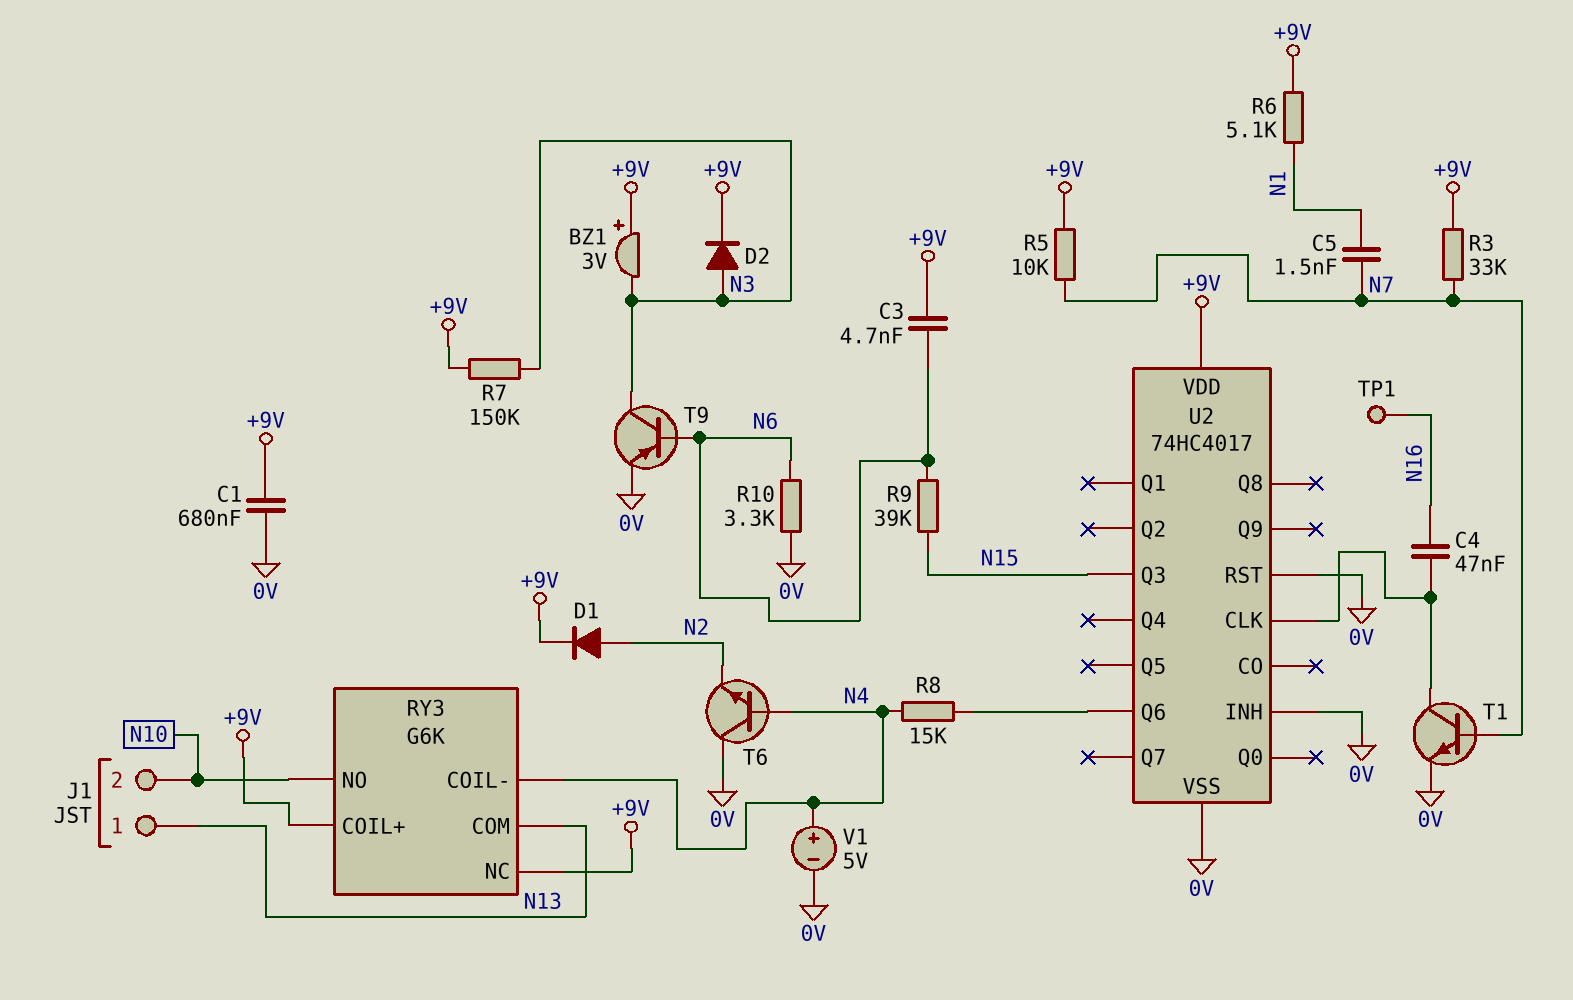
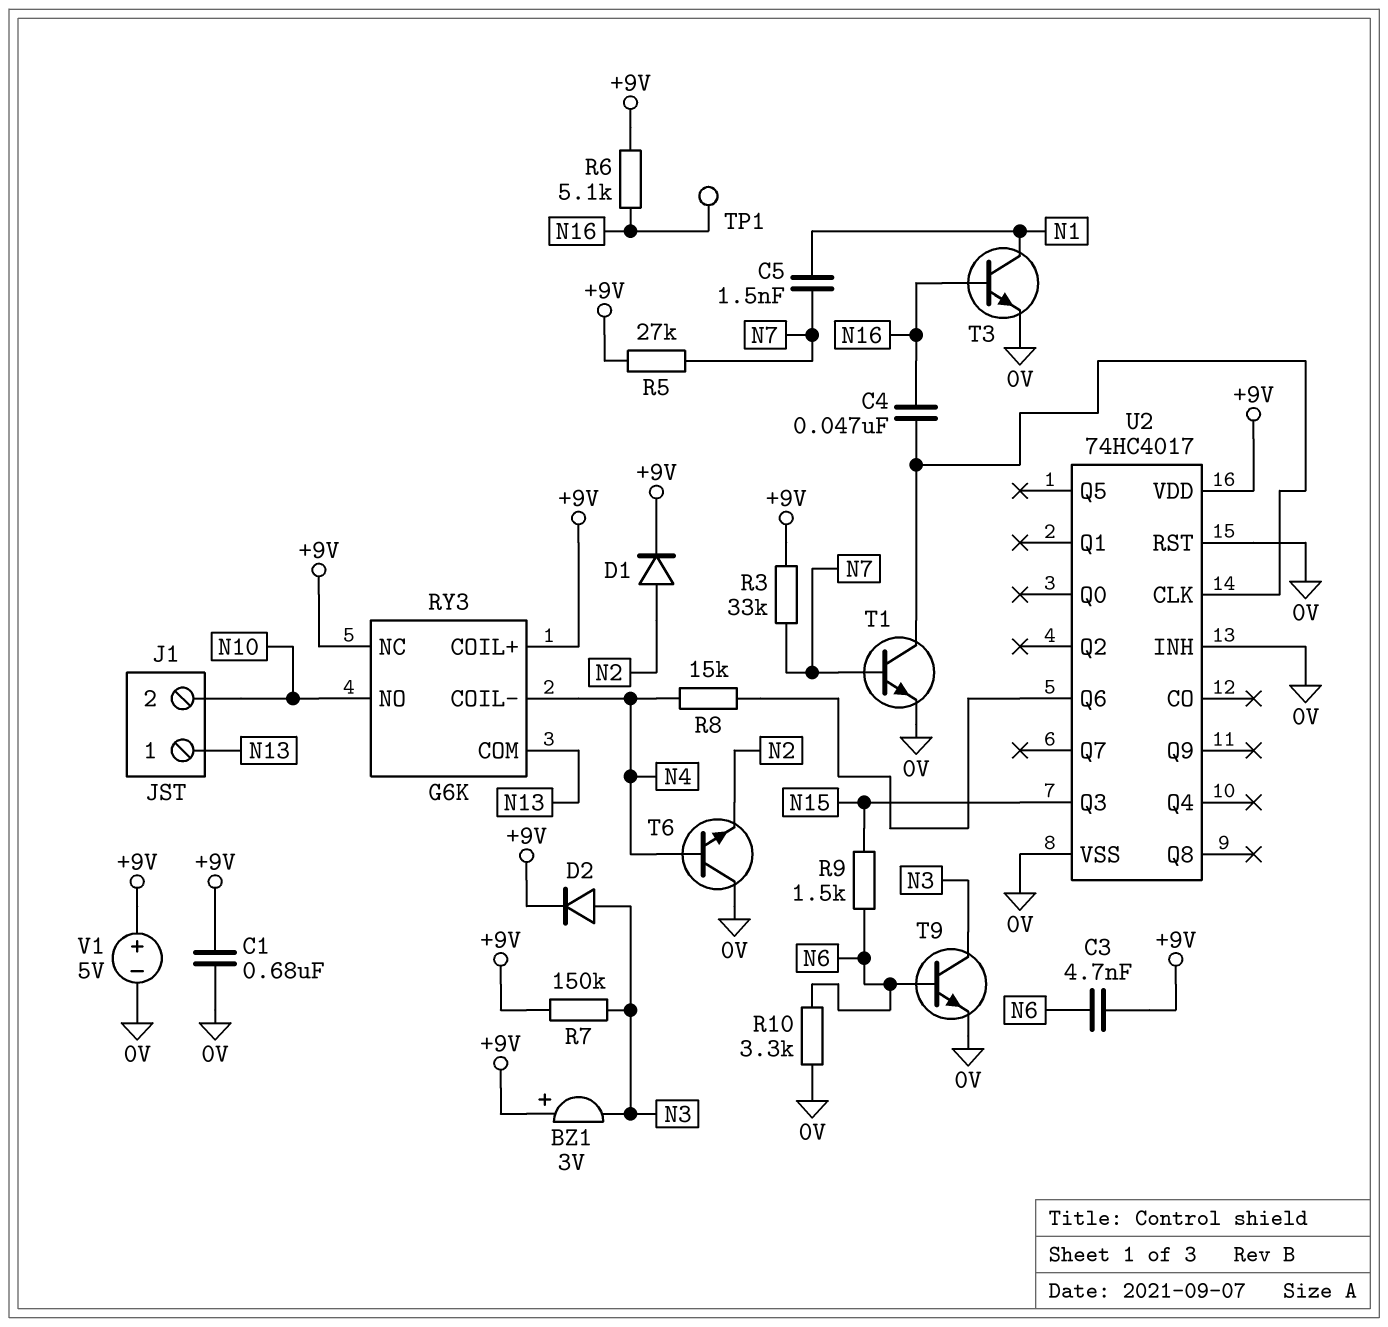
R5: 10k (+9V, N7) -> 27k (+9V, N7)
R6: 5.1k (+9V, N1) -> 5.1k (+9V, N16)
R9: 39k (N6, N15) -> 1.5k (N6, N15)
T3: none -> NPN (B N16, C N1, E 0V)
T9: PNP (B N6, C N3, E 0V) -> NPN (B N6, C N3, E 0V)
V1: 5V (plus N4, minus 0V) -> 5V (plus +9V, minus 0V)

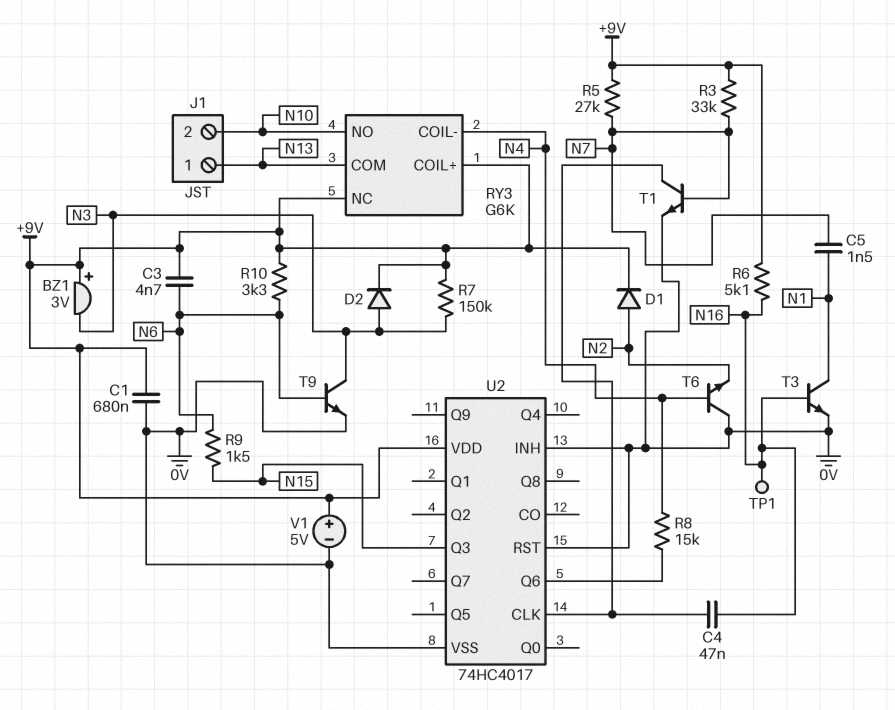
R10: 3.3k (0V, N6) -> 3.3k (+9V, N6)

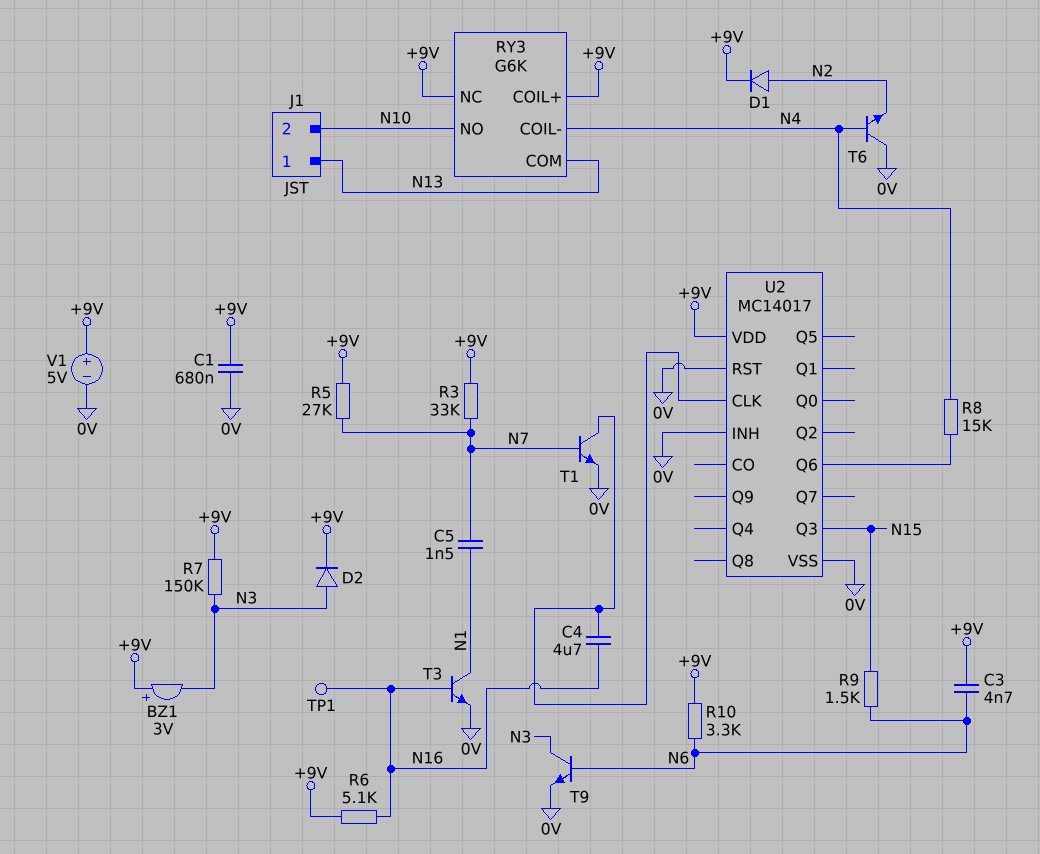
C4: 47nF (N16, U2/CLK) -> 4.7uF (N16, U2/CLK)
U2: 74HC4017 -> MC14017

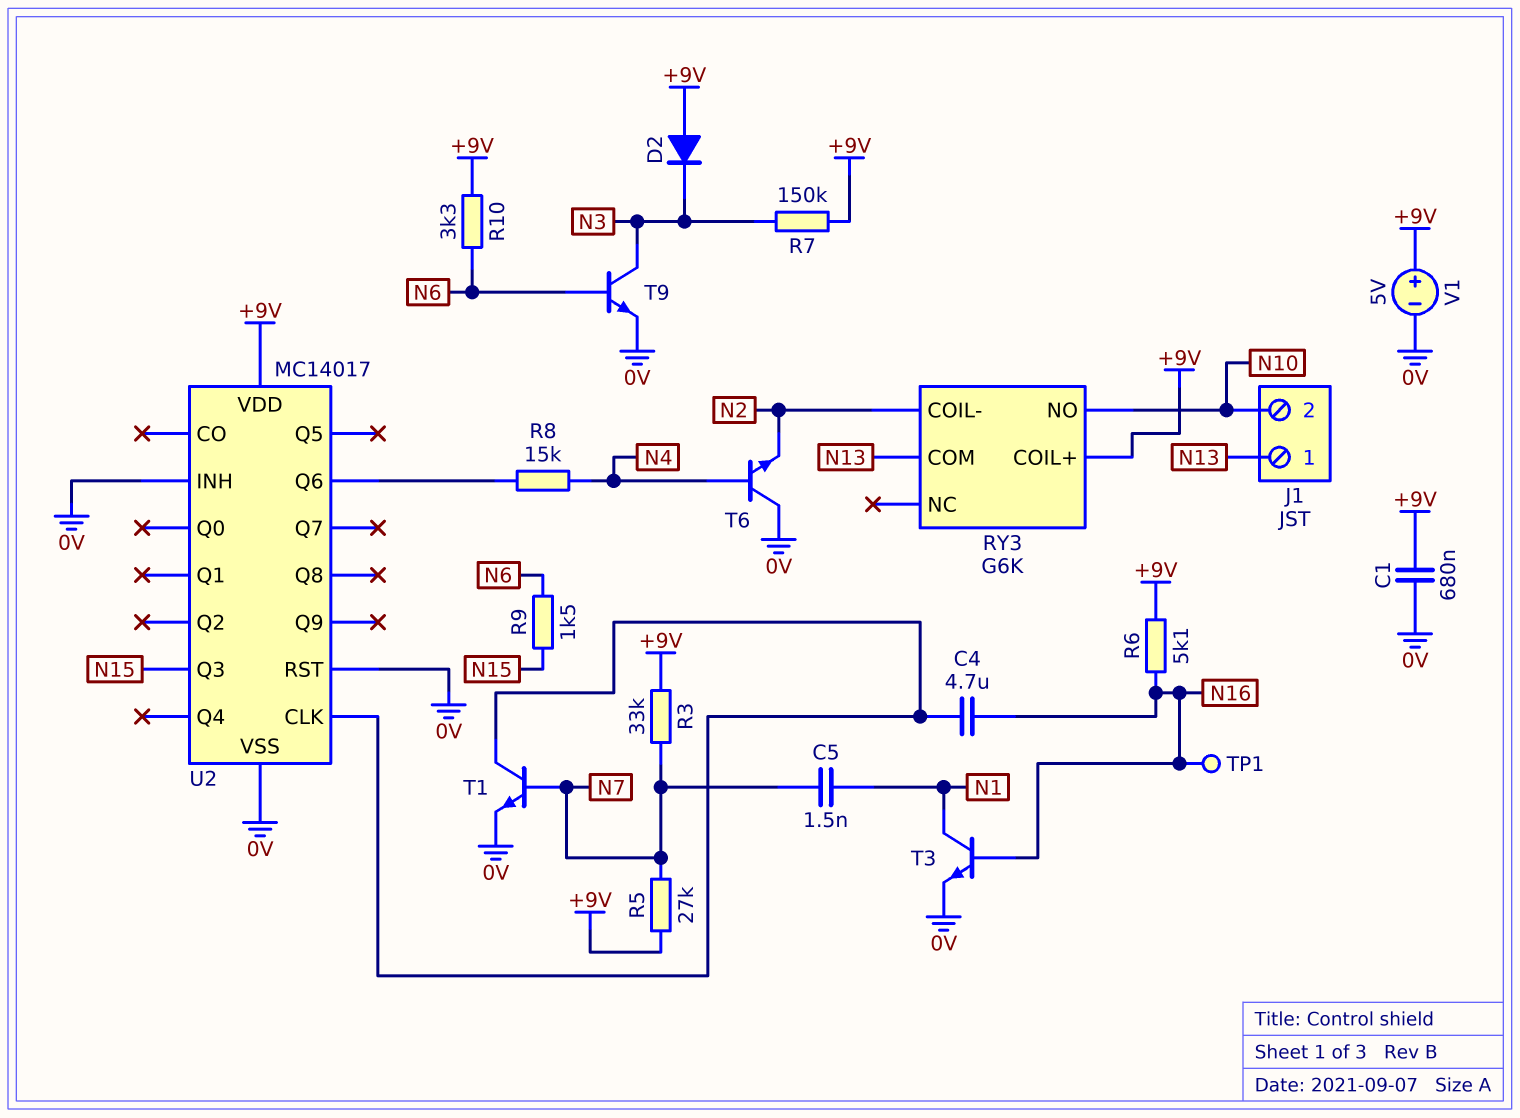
BZ1: buzzer 3V (plus +9V, minus N3) -> none
C3: 4.7nF (+9V, N6) -> none
D1: diode (A N2, K +9V) -> none
D2: diode (A N3, K +9V) -> diode (A +9V, K N3)
RY3 pin COIL-: N4 -> N2
RY3 pin NC: +9V -> none

